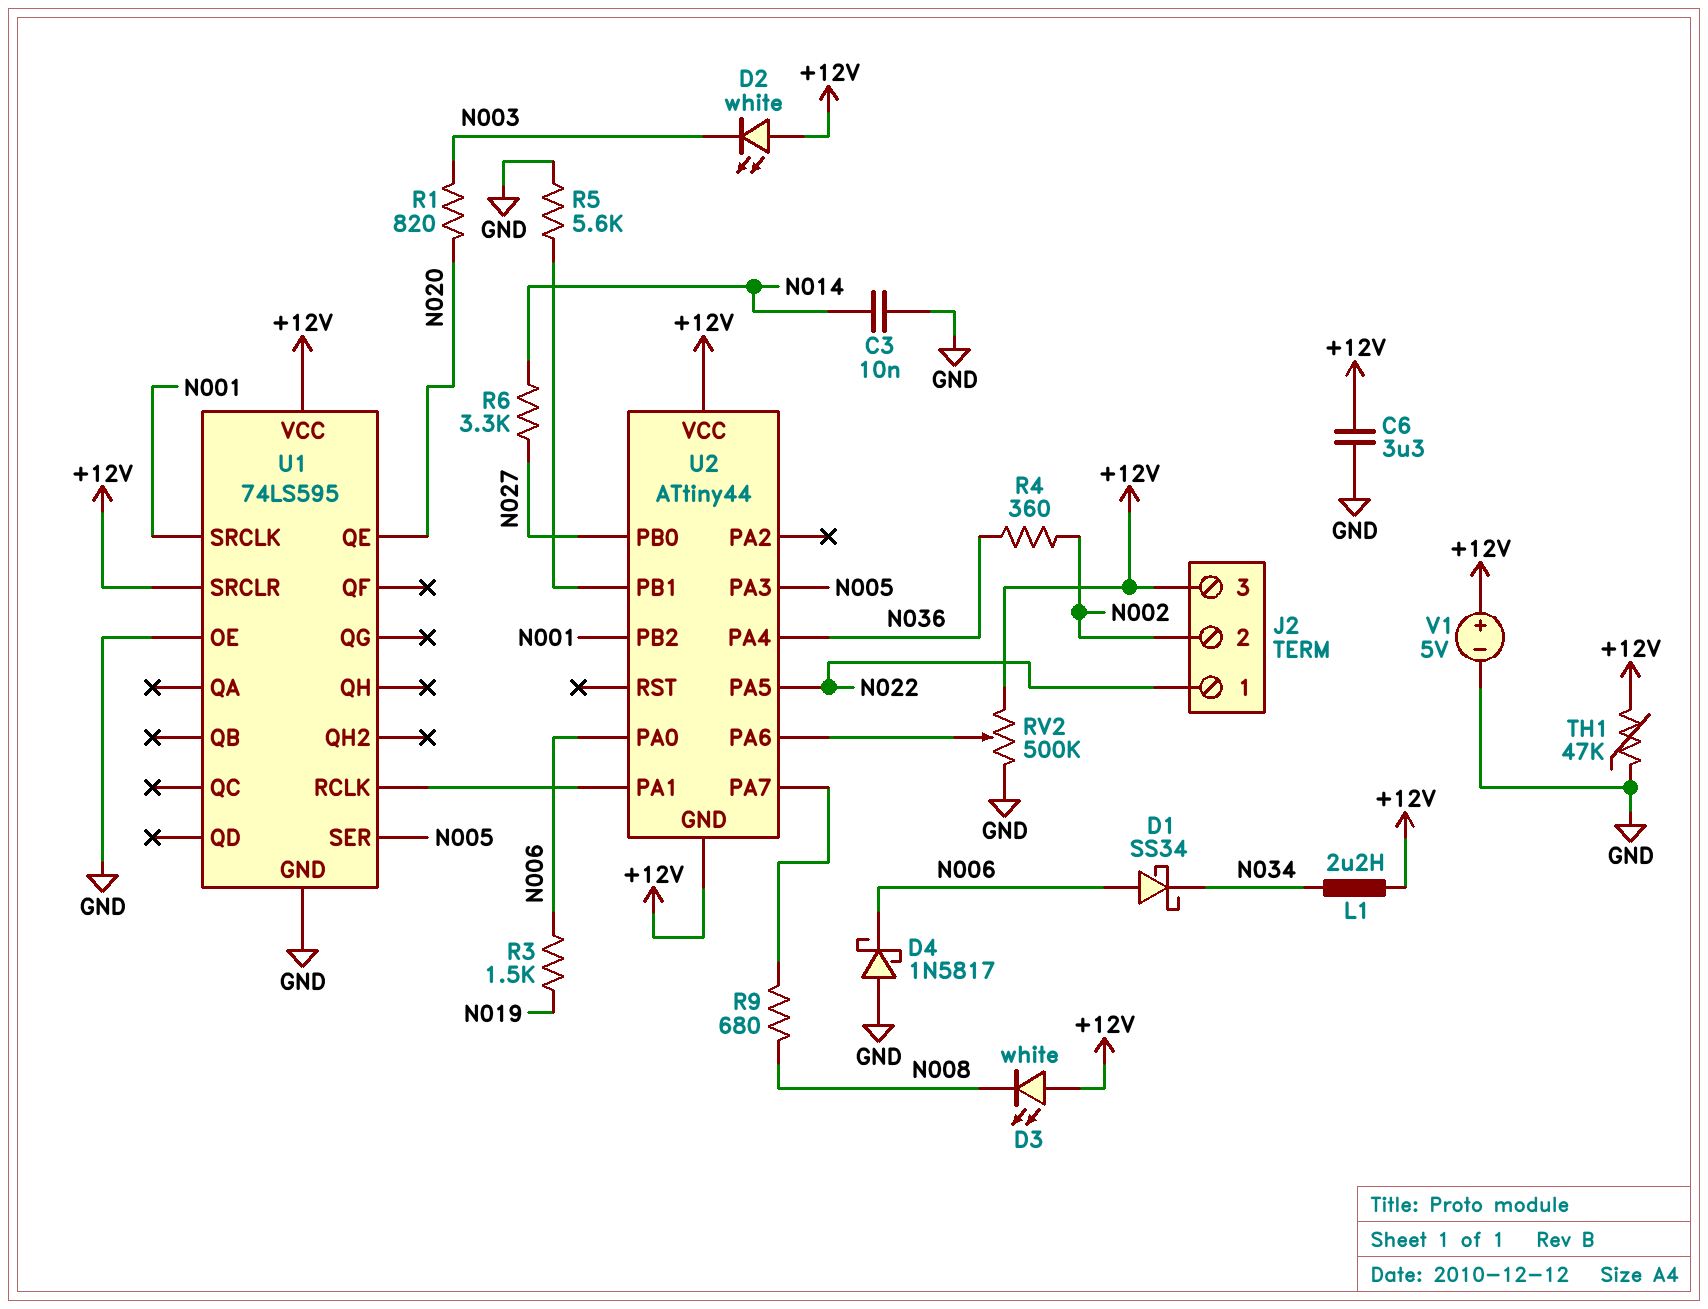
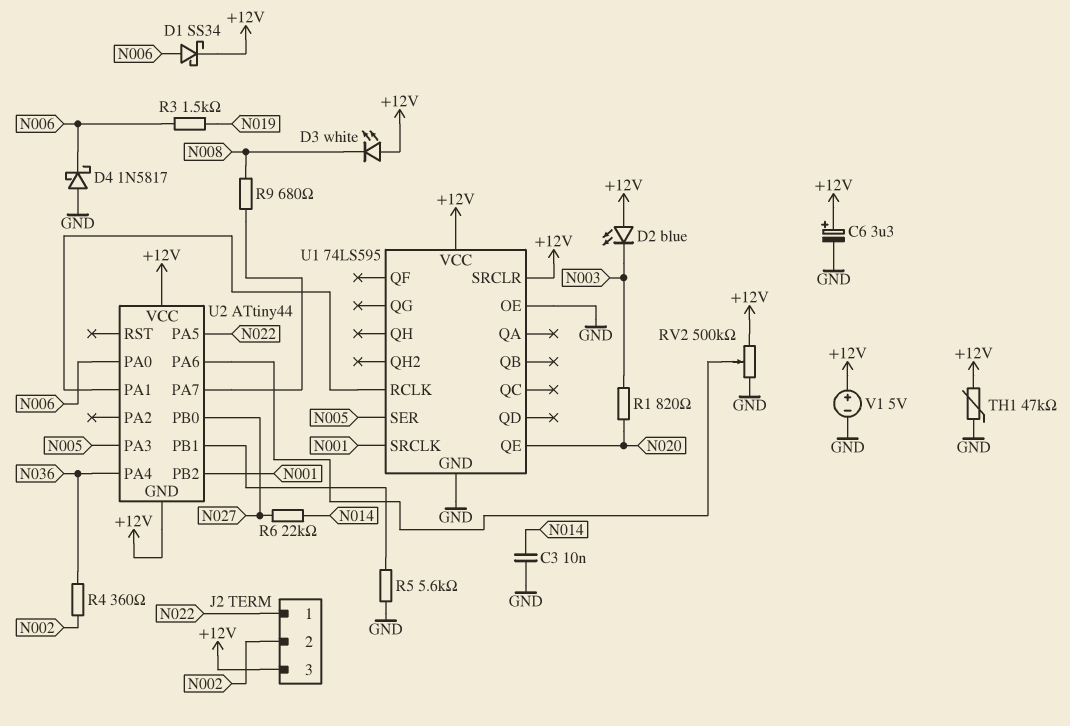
C6: 3.3uF (+12V, GND) -> 3.3uF (plus +12V, minus GND)
D1: schottky SS34 (A N006, K N034) -> schottky SS34 (A N006, K +12V)
D2: LED white (A +12V, K N003) -> LED blue (A +12V, K N003)
L1: 2.2uH (+12V, N034) -> none
R6: 3.3k (N014, N027) -> 22k (N014, N027)

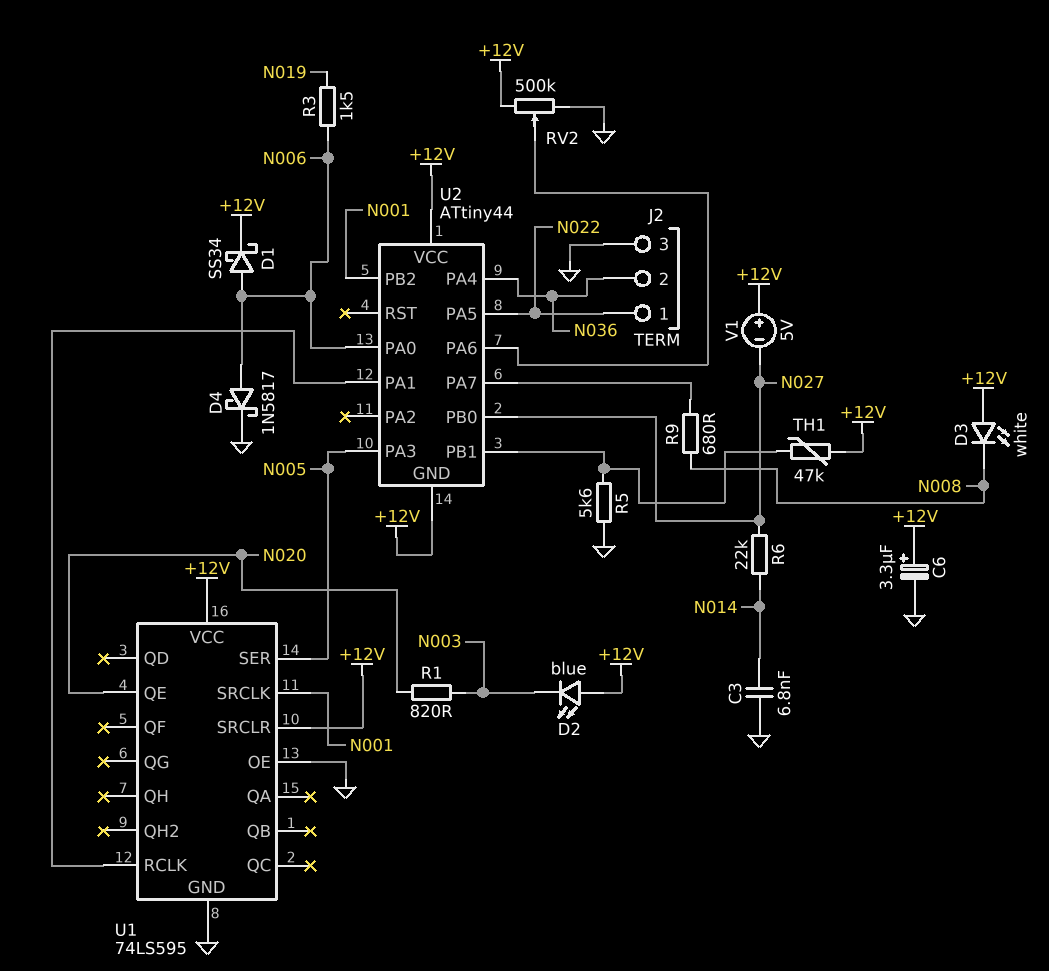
C3: 10nF (GND, N014) -> 6.8nF (GND, N014)
D4: schottky 1N5817 (A GND, K N006) -> schottky 1N5817 (A N006, K GND)
J2 pin 2: N002 -> N036
J2 pin 3: +12V -> GND
R4: 360 (N002, N036) -> none
TH1: 47k (+12V, GND) -> 47k (+12V, U2/PB1)
V1: 5V (plus +12V, minus GND) -> 5V (plus +12V, minus N027)

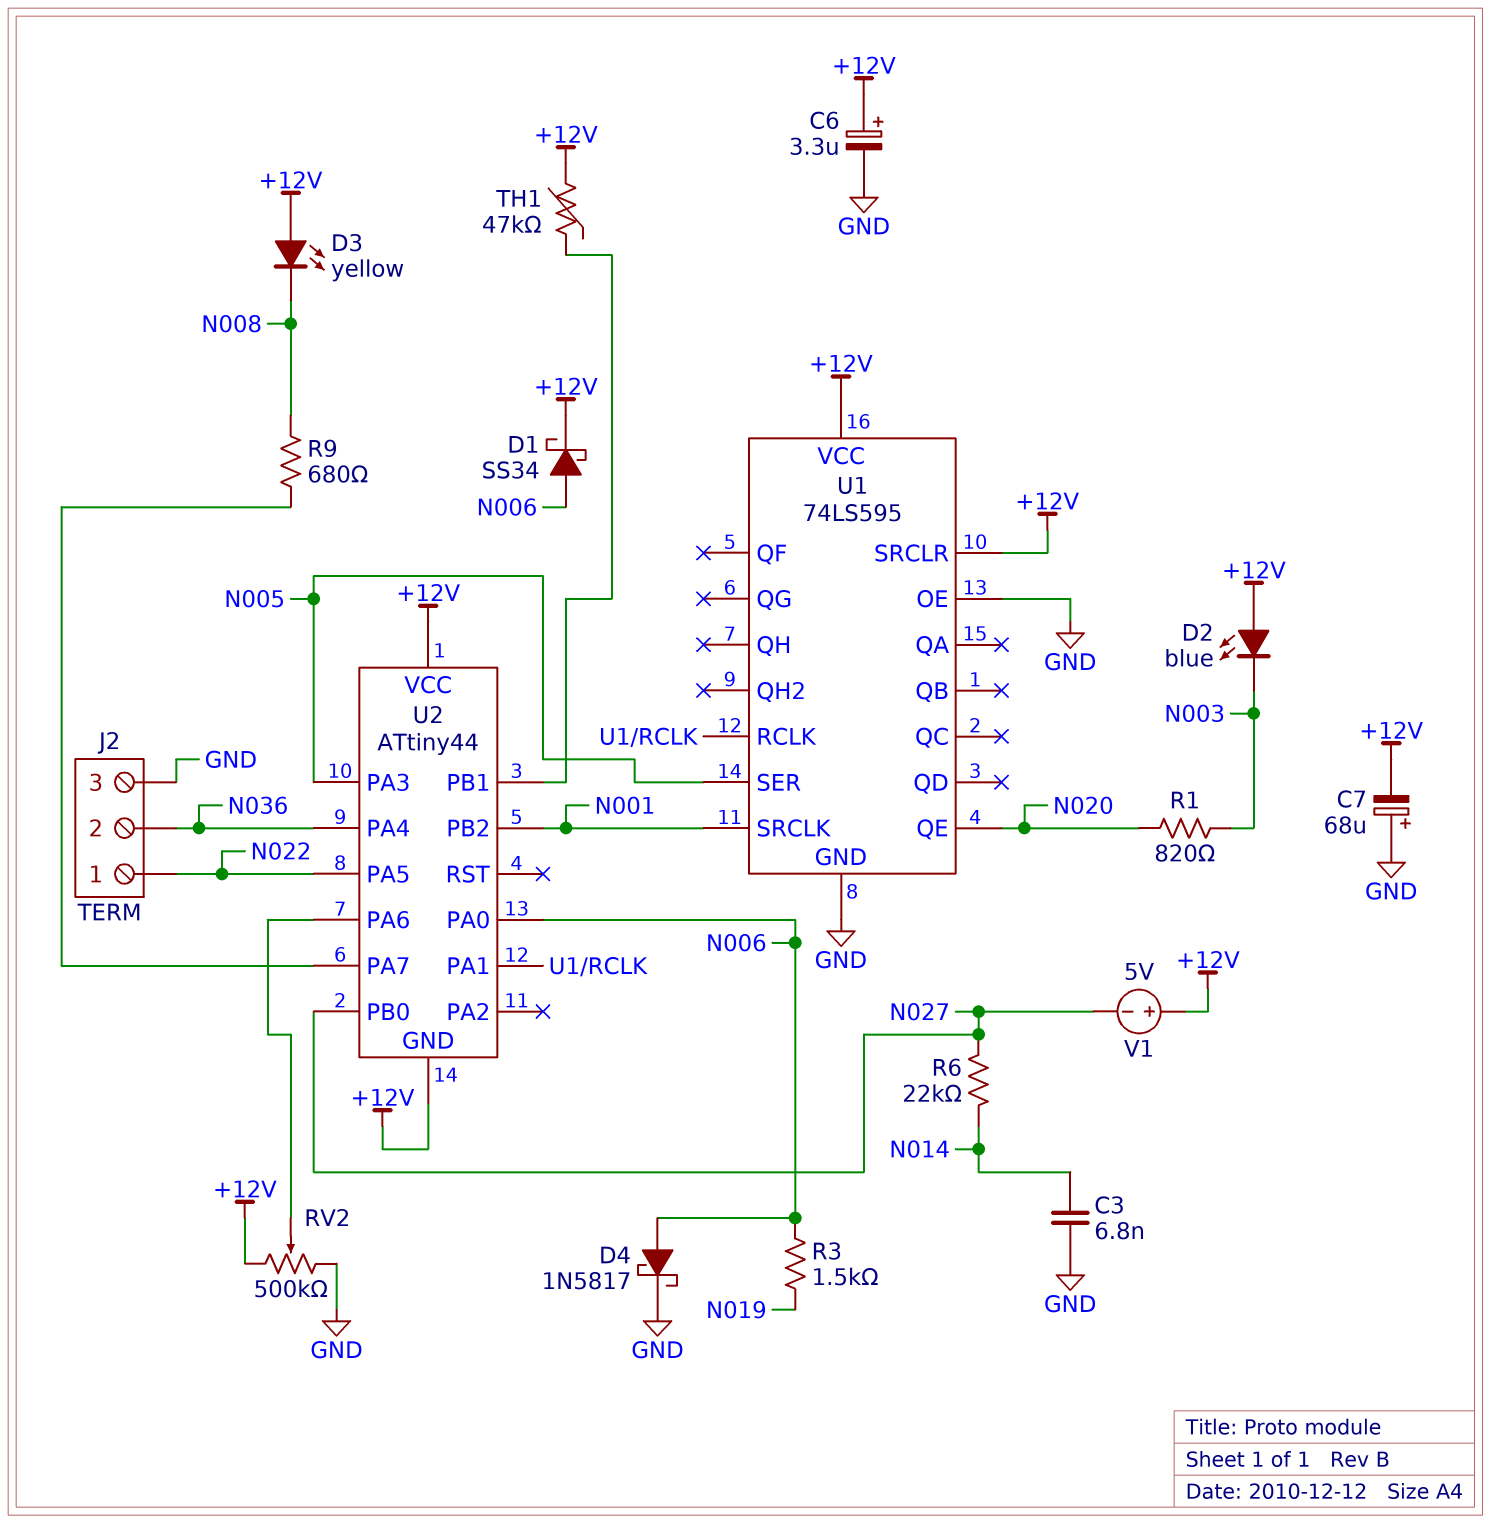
C7: none -> 68uF (plus GND, minus +12V)
D3: LED white (A +12V, K N008) -> LED yellow (A +12V, K N008)
R5: 5.6k (GND, U2/PB1) -> none

